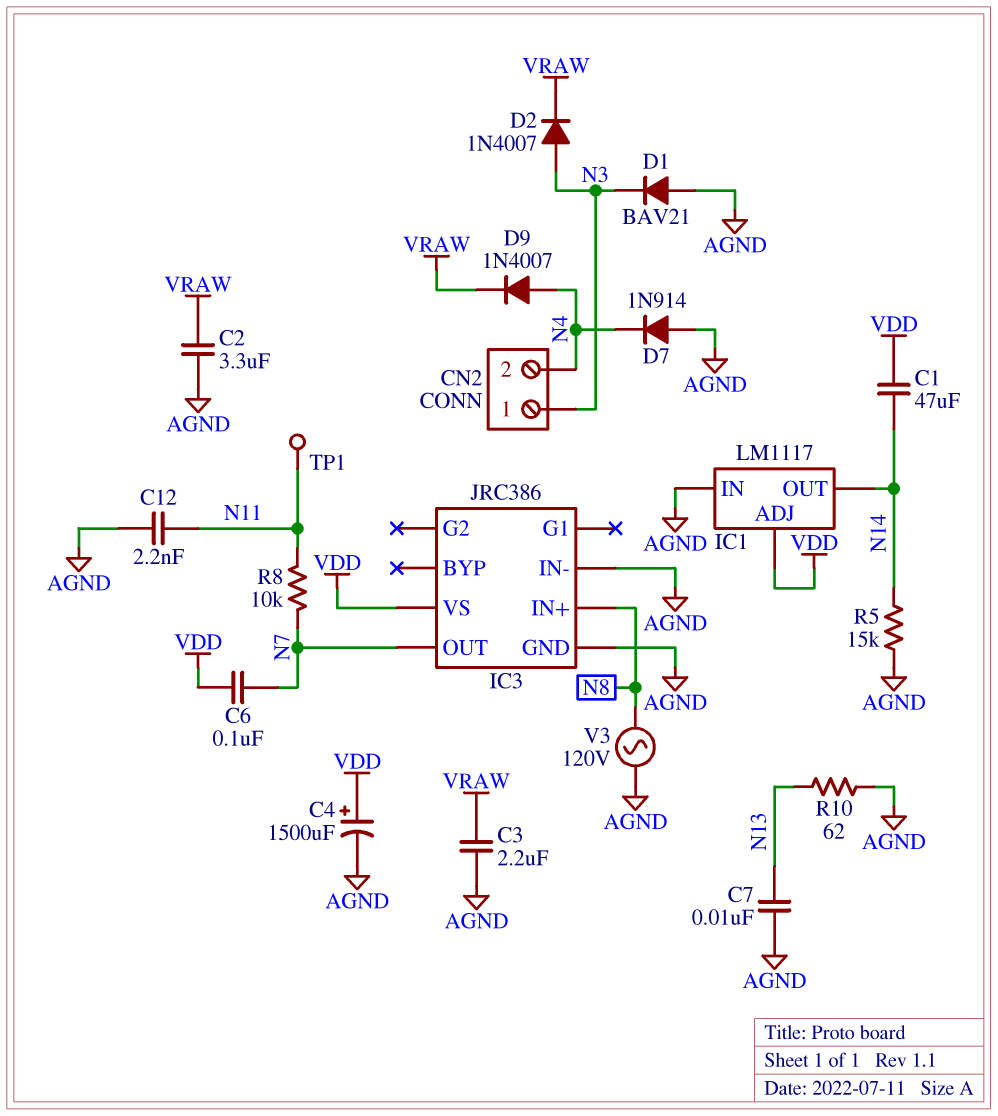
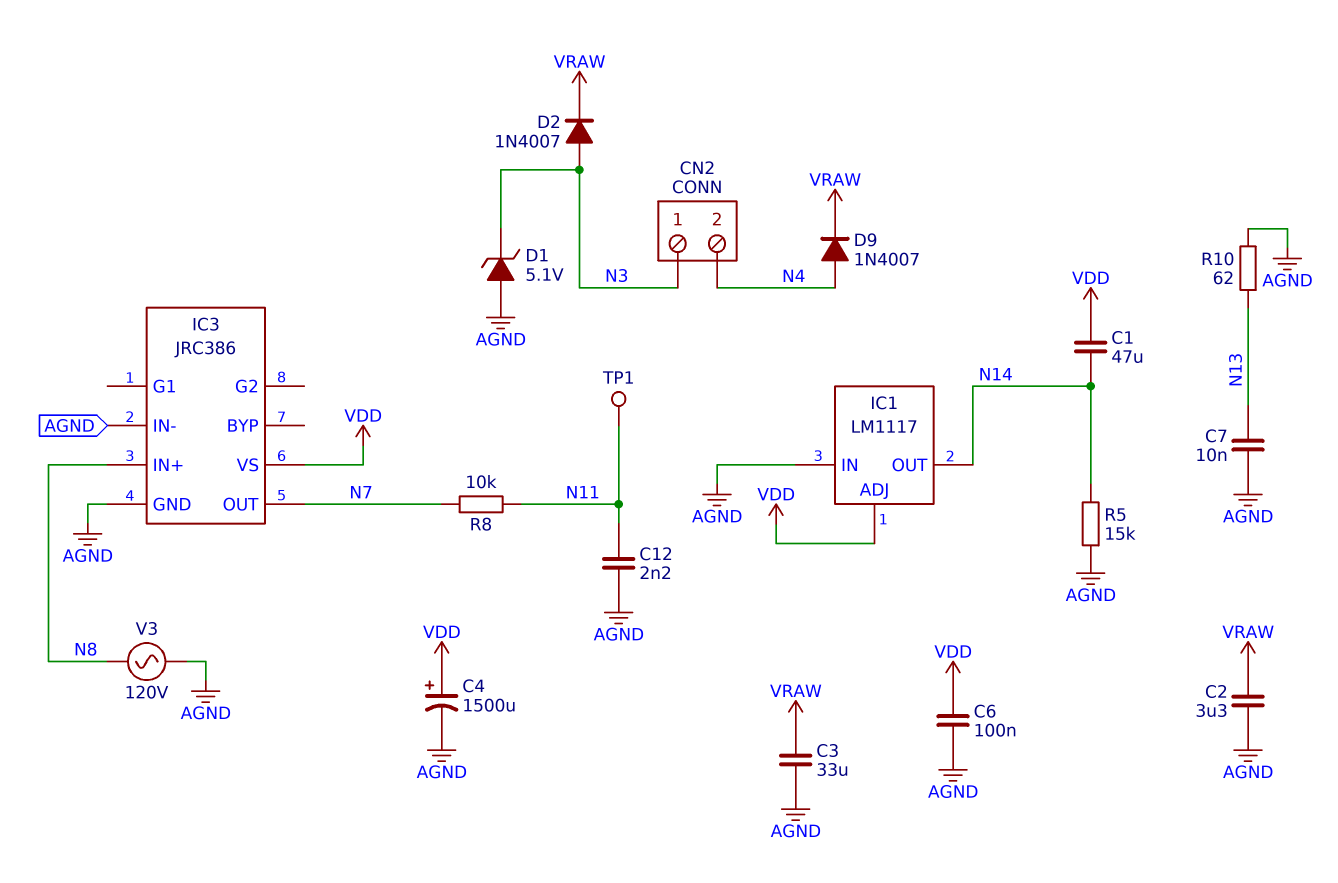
C3: 2.2uF (AGND, VRAW) -> 33uF (AGND, VRAW)
C6: 100nF (N7, VDD) -> 100nF (AGND, VDD)
D1: diode BAV21 (A AGND, K N3) -> zener 5.1V (A AGND, K N3)
D7: diode 1N914 (A AGND, K N4) -> none

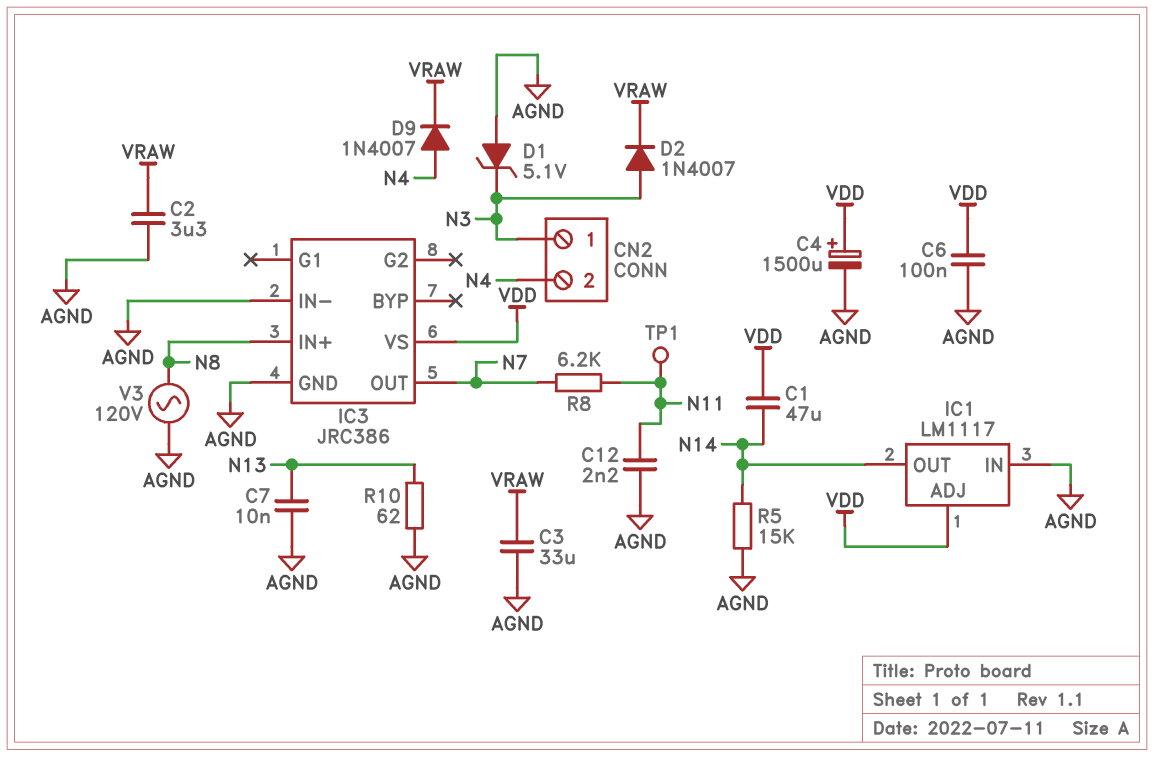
R8: 10k (N7, N11) -> 6.2k (N7, N11)

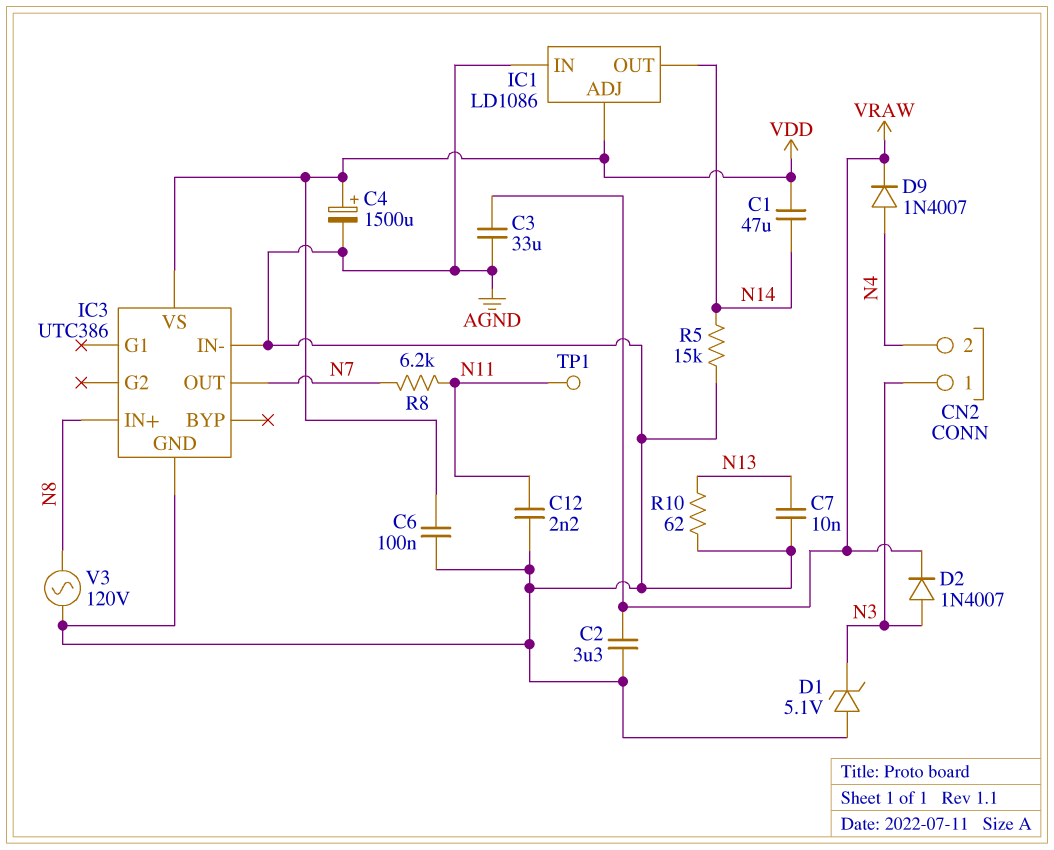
IC1: LM1117 -> LD1086
IC3: JRC386 -> UTC386

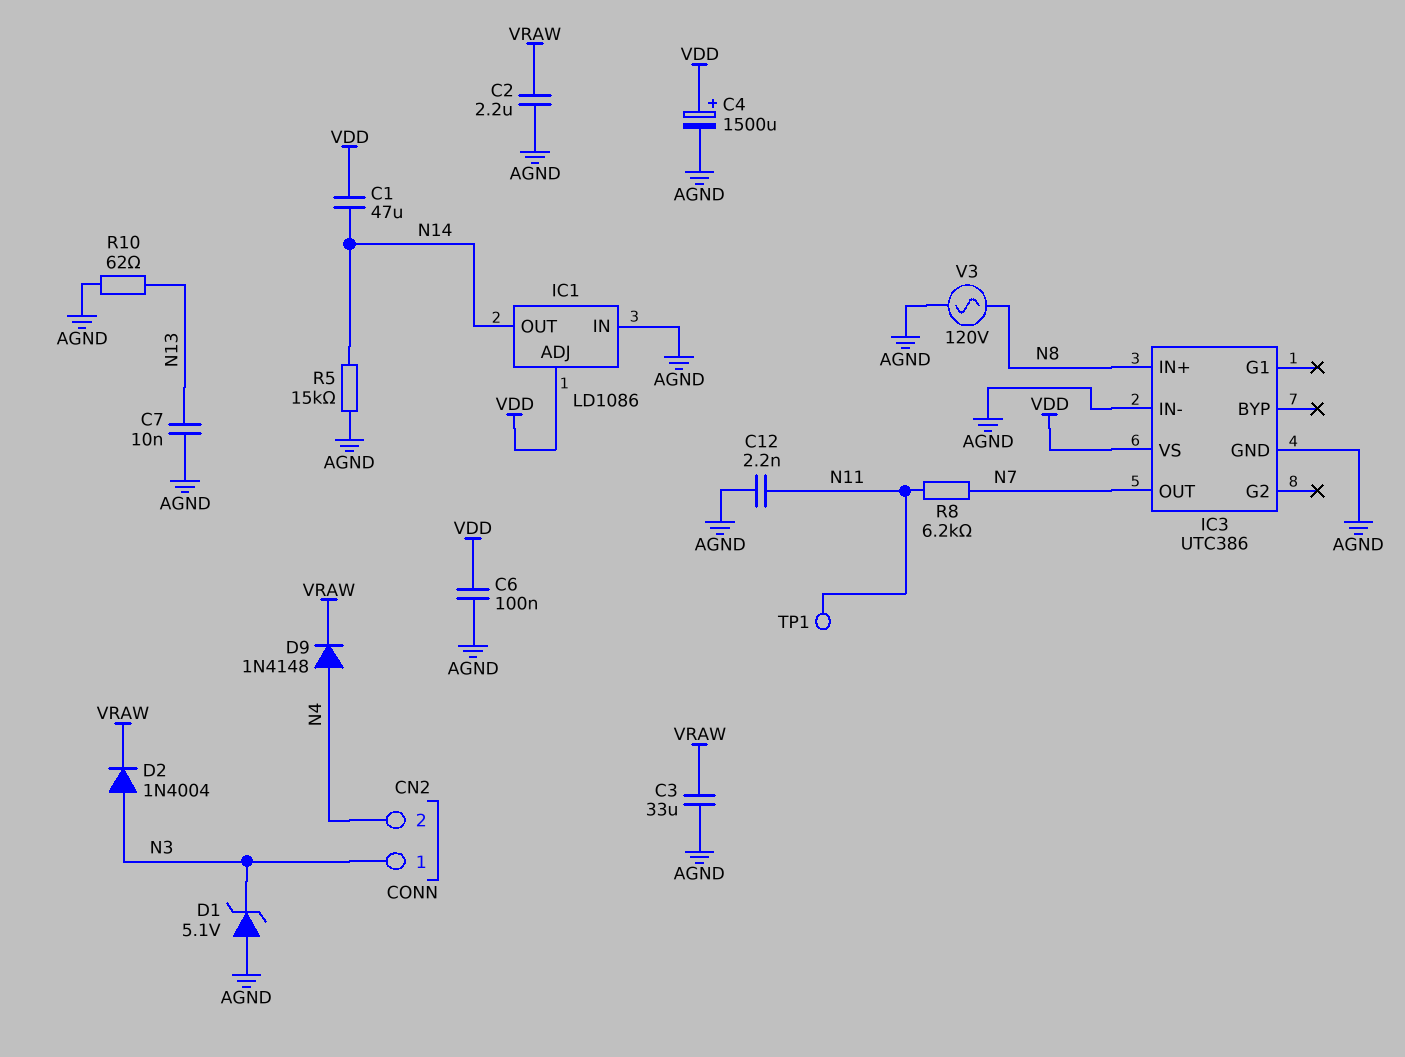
C2: 3.3uF (AGND, VRAW) -> 2.2uF (AGND, VRAW)
D2: diode 1N4007 (A N3, K VRAW) -> diode 1N4004 (A N3, K VRAW)
D9: diode 1N4007 (A N4, K VRAW) -> diode 1N4148 (A N4, K VRAW)

